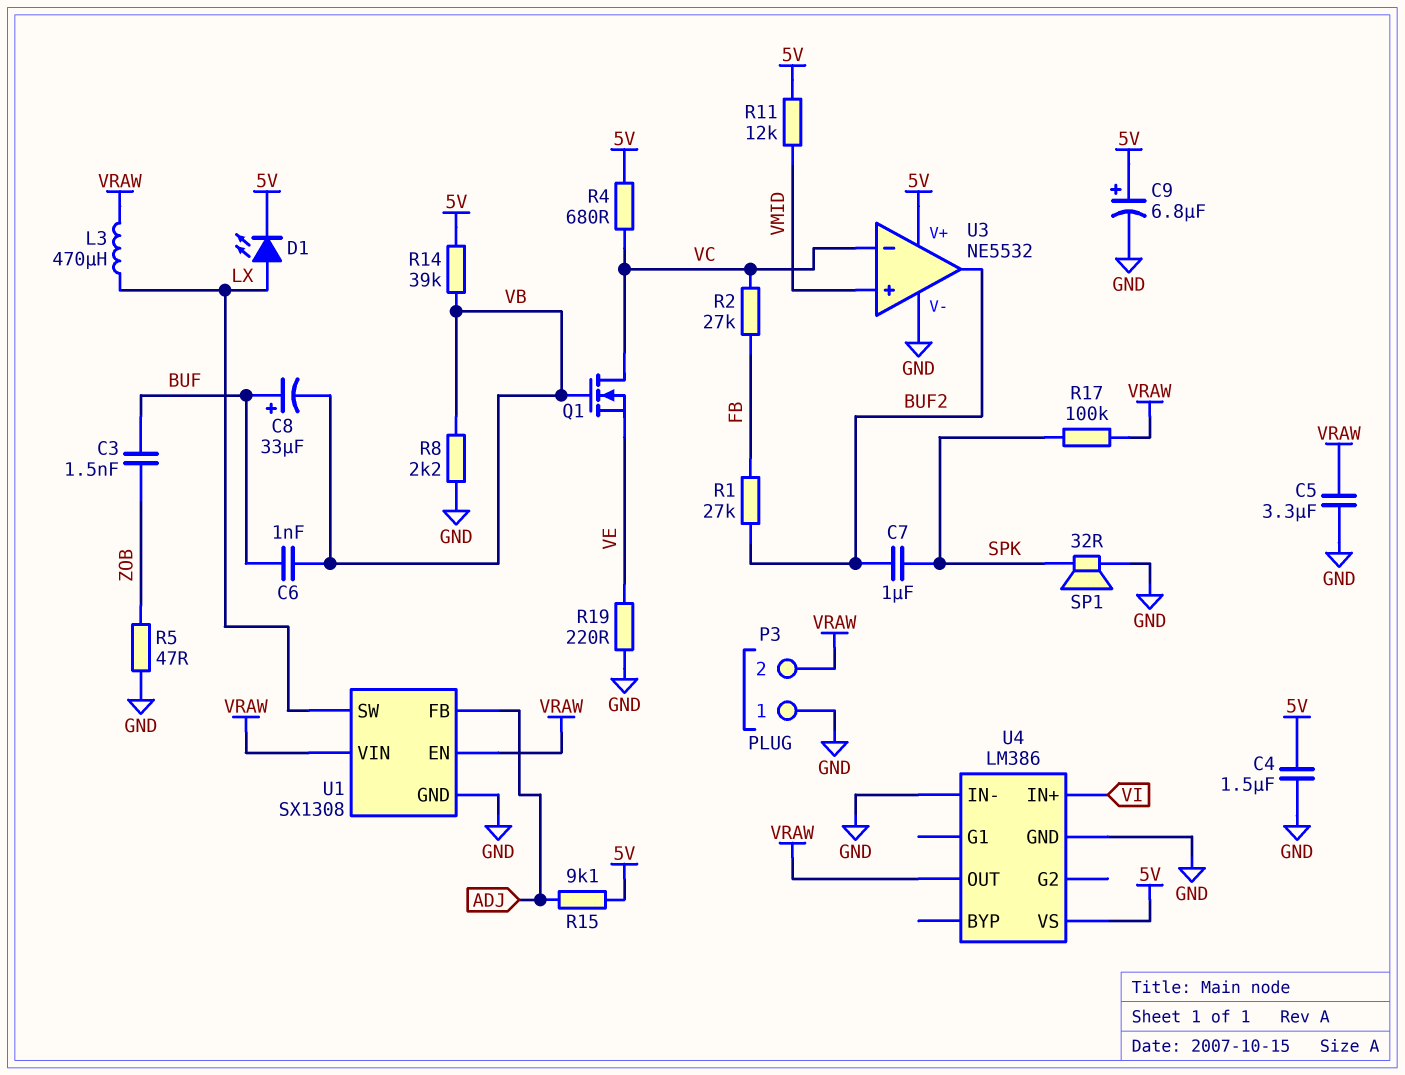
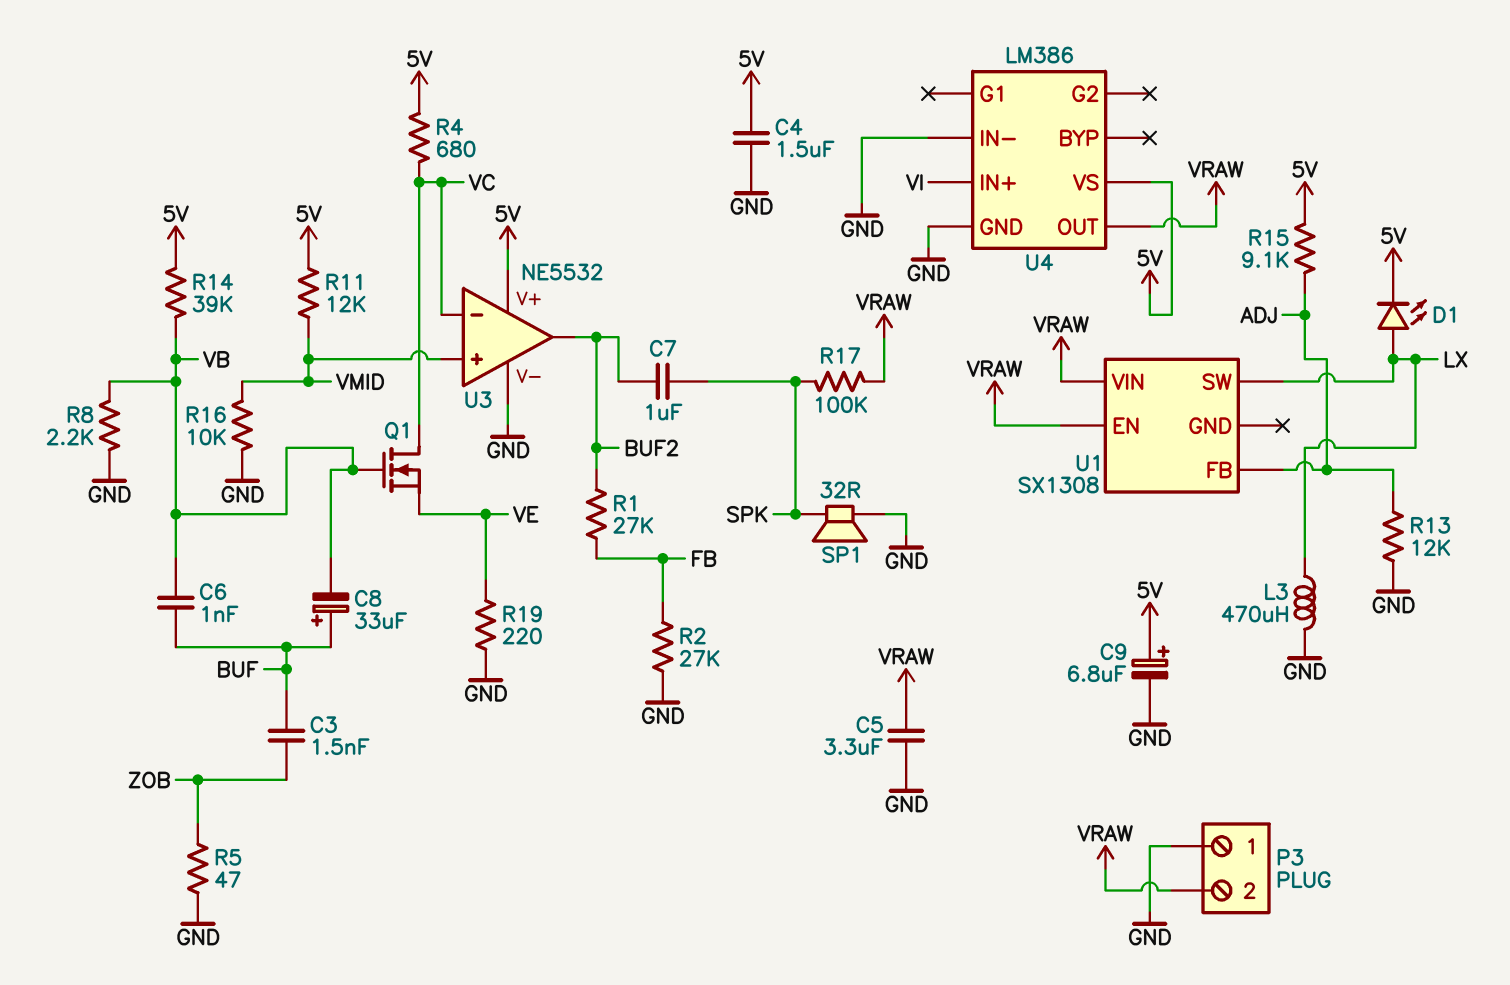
L3: 470uH (LX, VRAW) -> 470uH (GND, LX)
R2: 27k (FB, VC) -> 27k (FB, GND)
R13: none -> 12k (ADJ, GND)
R16: none -> 10k (GND, VMID)
U1 pin GND: GND -> none

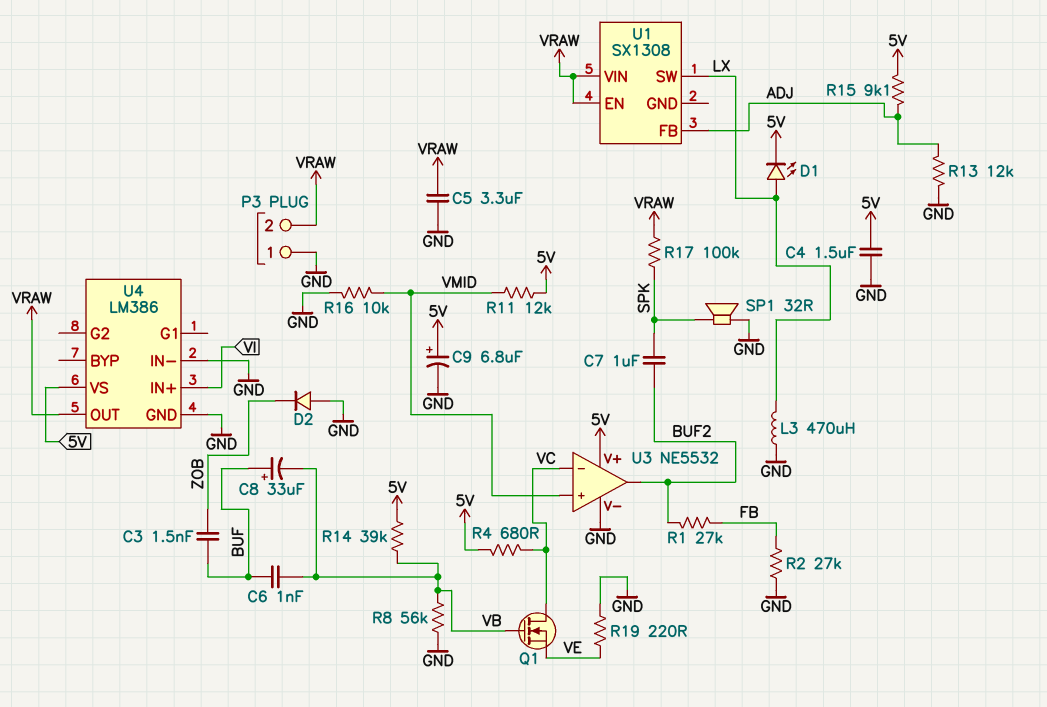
D2: none -> diode (A GND, K ZOB)
R5: 47 (GND, ZOB) -> none
R8: 2.2k (GND, VB) -> 56k (GND, VB)

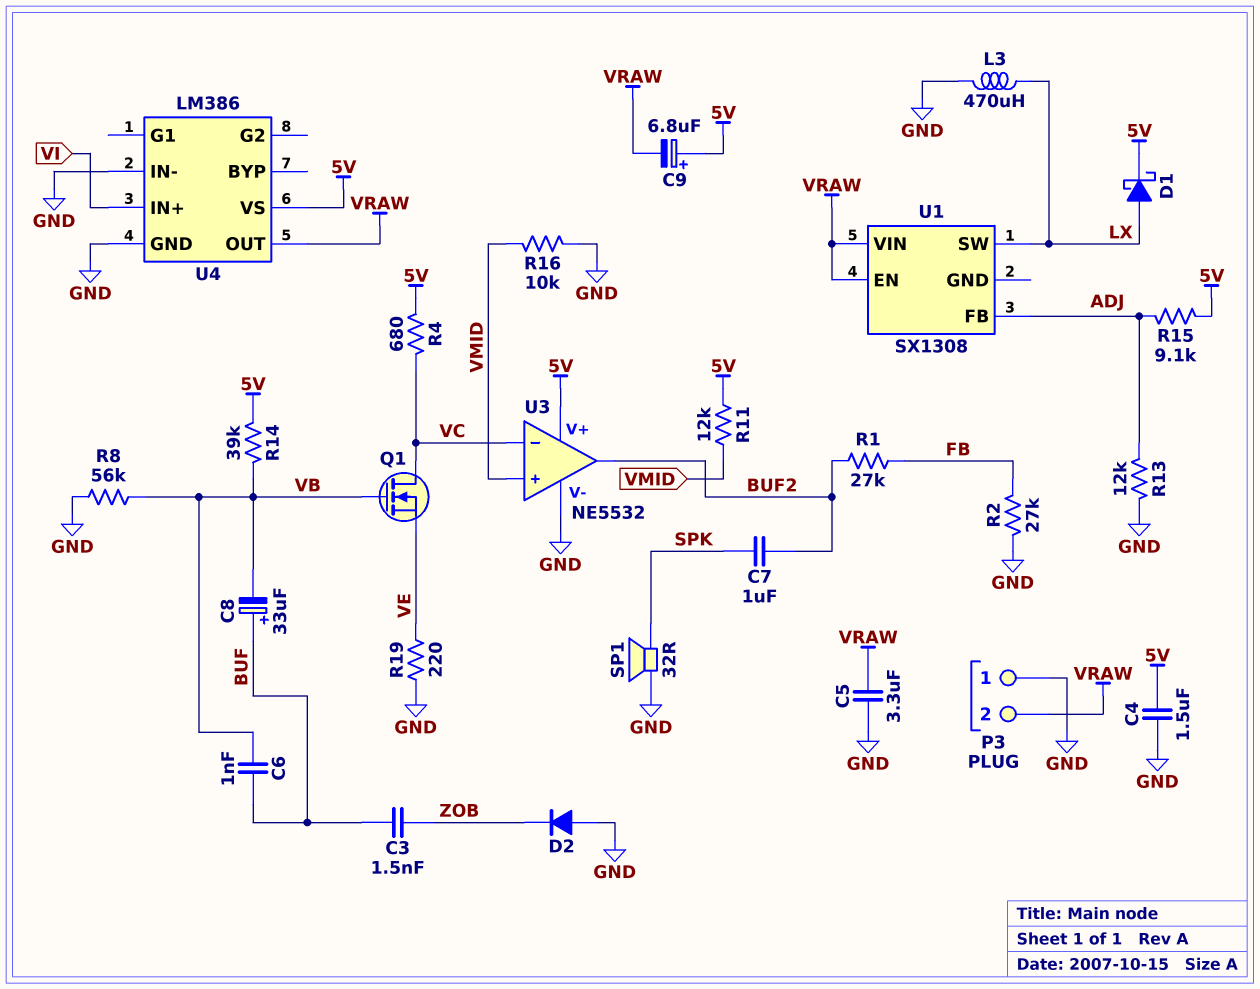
C9: 6.8uF (plus 5V, minus GND) -> 6.8uF (plus 5V, minus VRAW)
D1: LED (A LX, K 5V) -> schottky (A LX, K 5V)
R17: 100k (SPK, VRAW) -> none

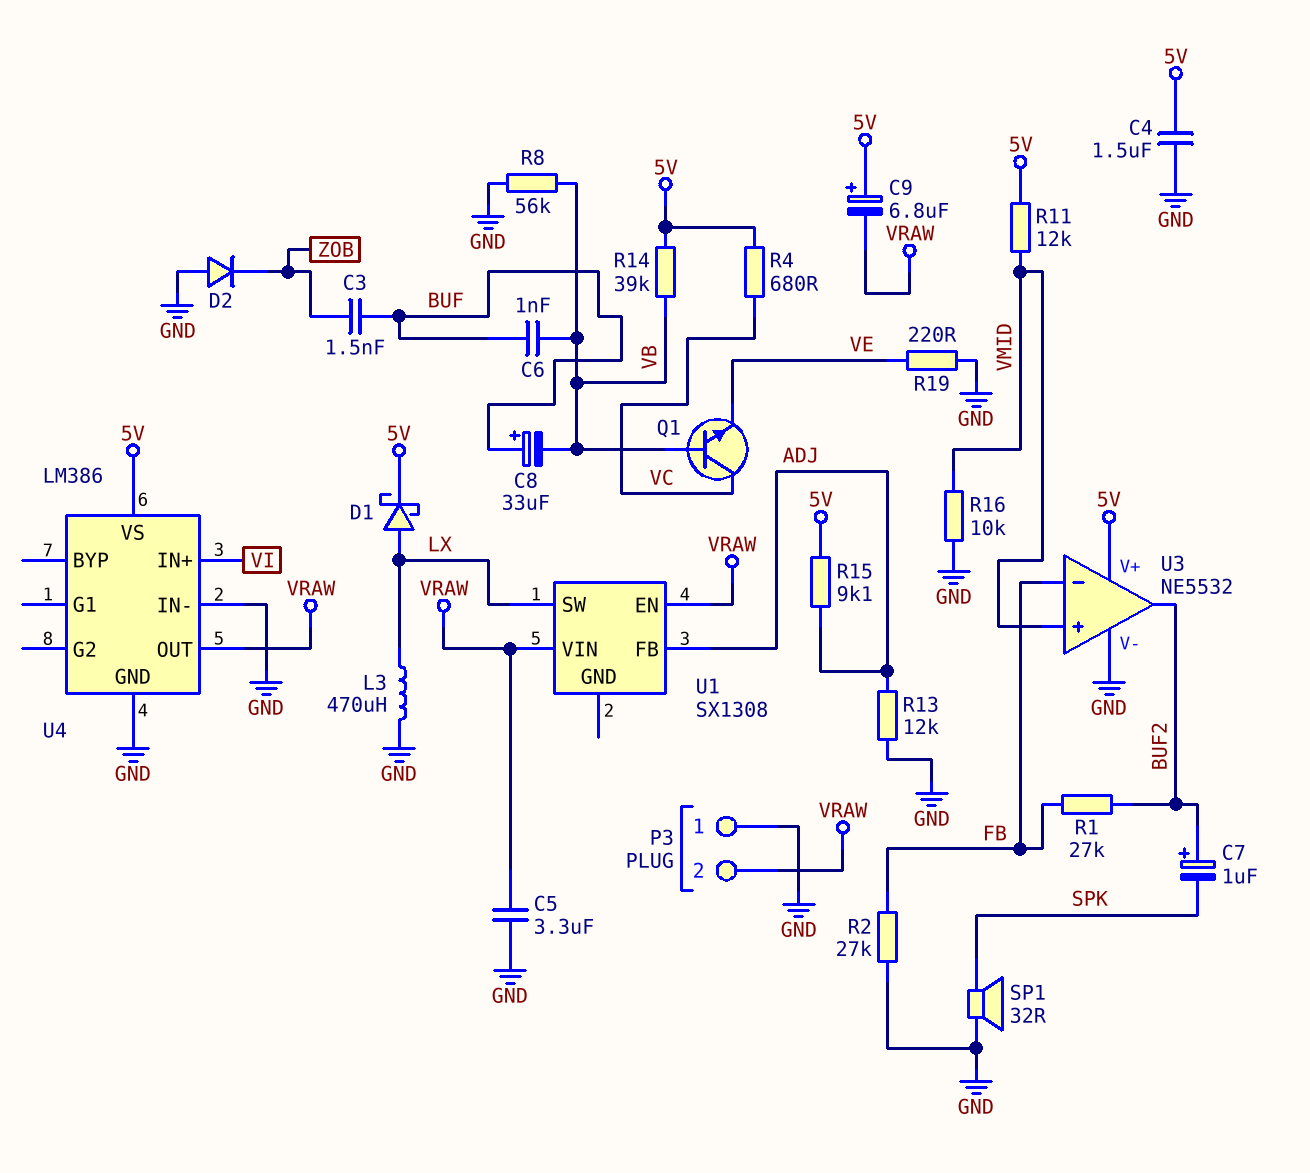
C7: 1uF (BUF2, SPK) -> 1uF (plus BUF2, minus SPK)
Q1: NMOS (G VB, D VC, S VE) -> NPN (B VB, C VC, E VE)
U3 pin in-: VC -> FB

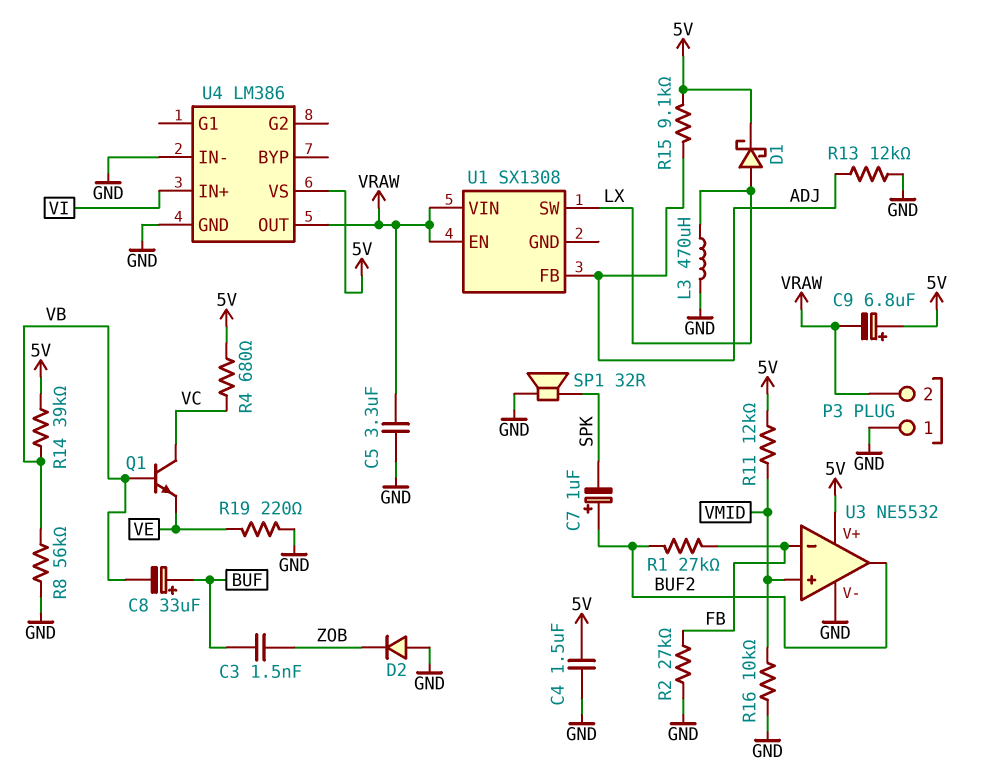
C6: 1nF (BUF, VB) -> none

